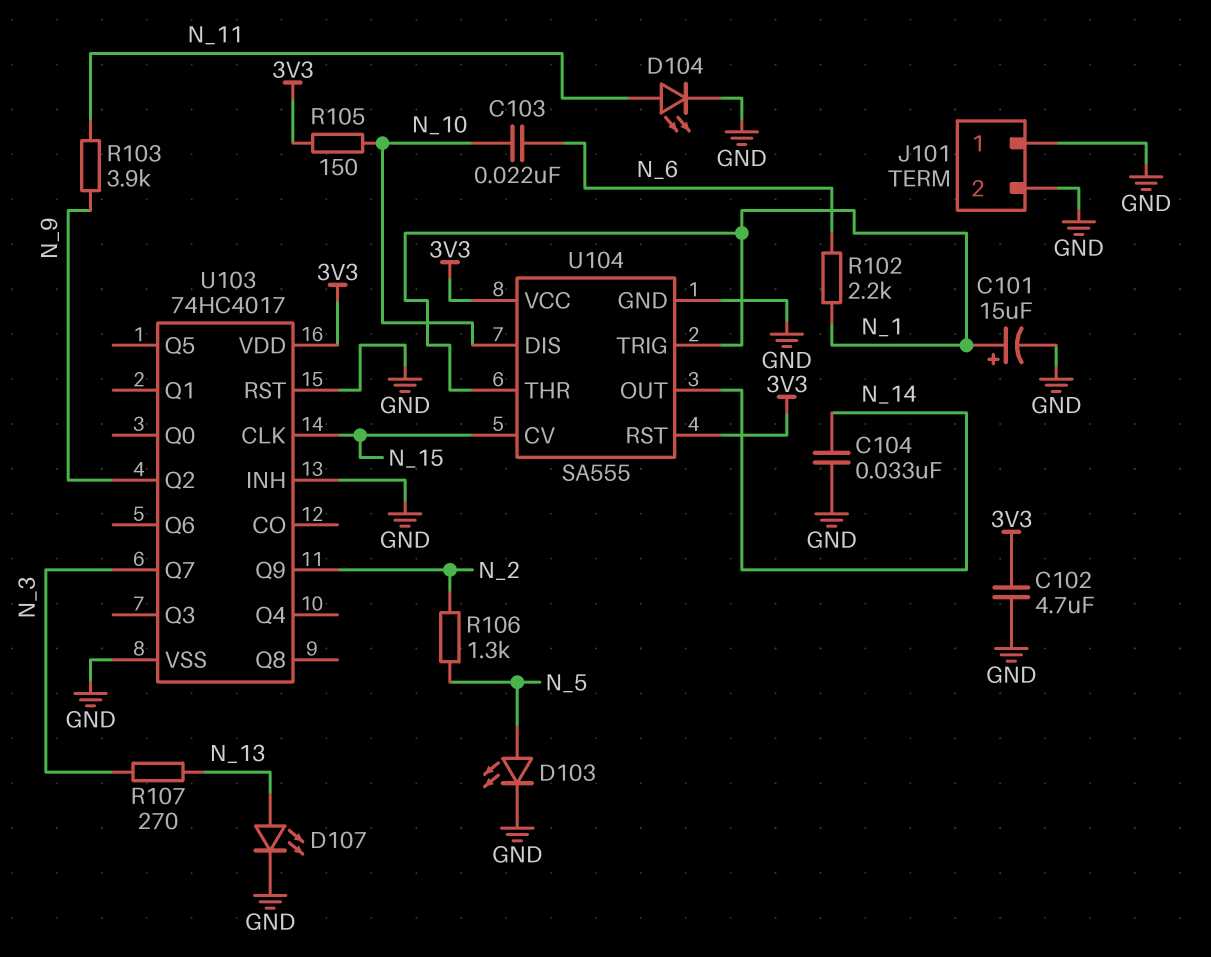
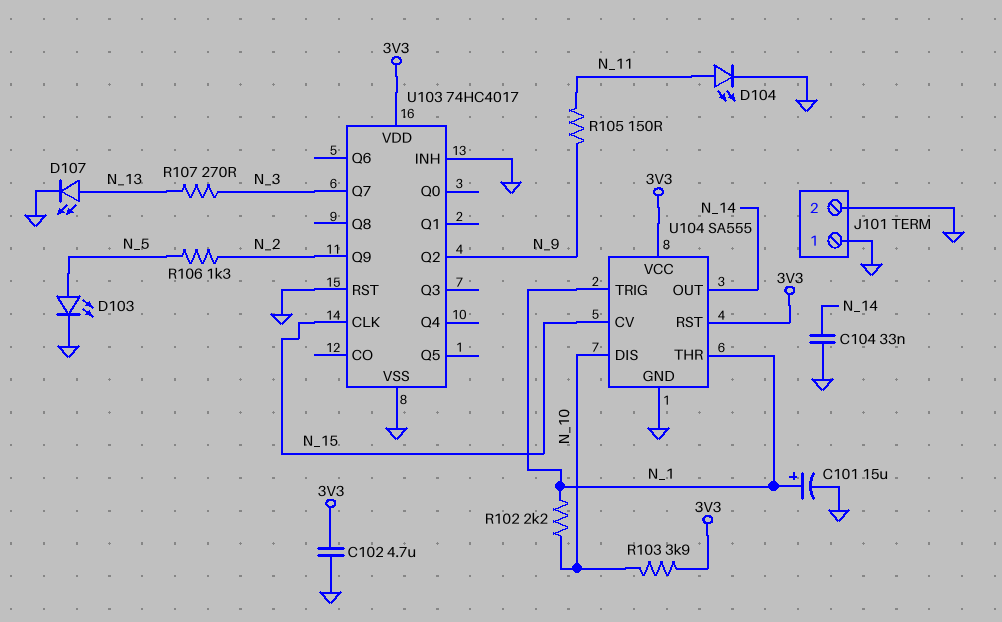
C103: 22nF (N_6, N_10) -> none
R102: 2.2k (N_1, N_6) -> 2.2k (N_1, N_10)
R103: 3.9k (N_9, N_11) -> 3.9k (3V3, N_10)
R105: 150 (3V3, N_10) -> 150 (N_9, N_11)

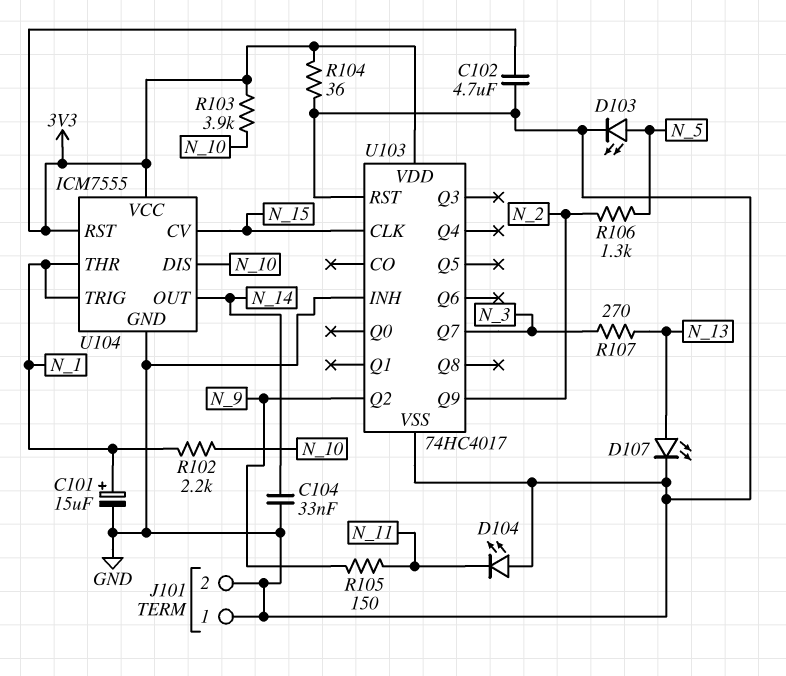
D104: LED (A N_11, K GND) -> LED (A GND, K N_11)
R104: none -> 36 (3V3, GND)
U104: SA555 -> ICM7555

